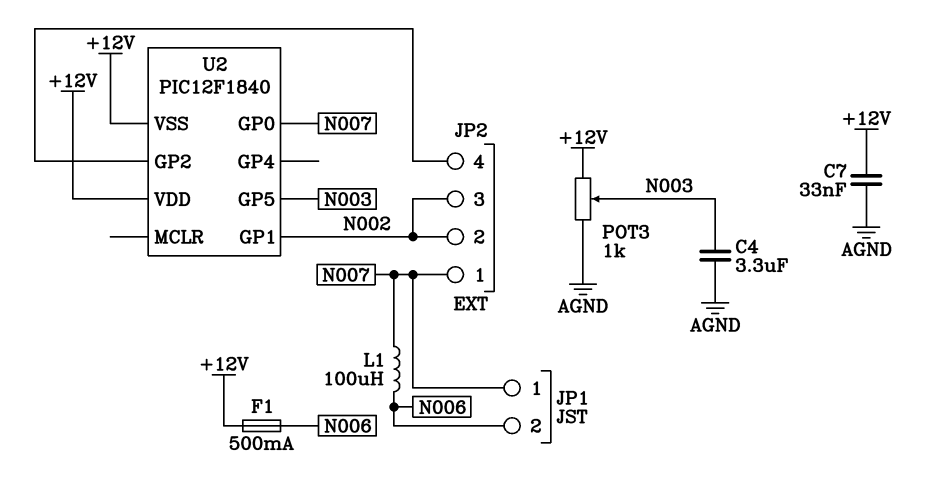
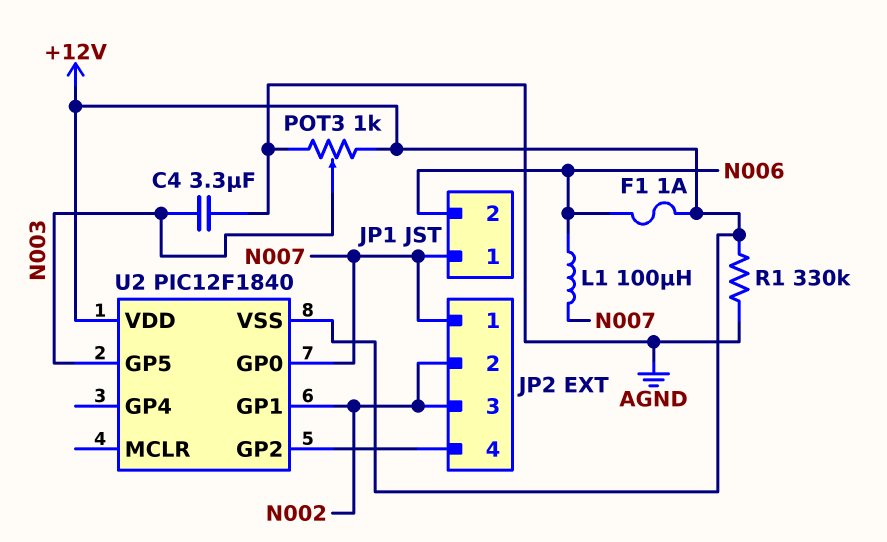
C7: 33nF (+12V, AGND) -> none
F1: 500mA (+12V, N006) -> 1A (+12V, N006)
R1: none -> 330k (+12V, AGND)

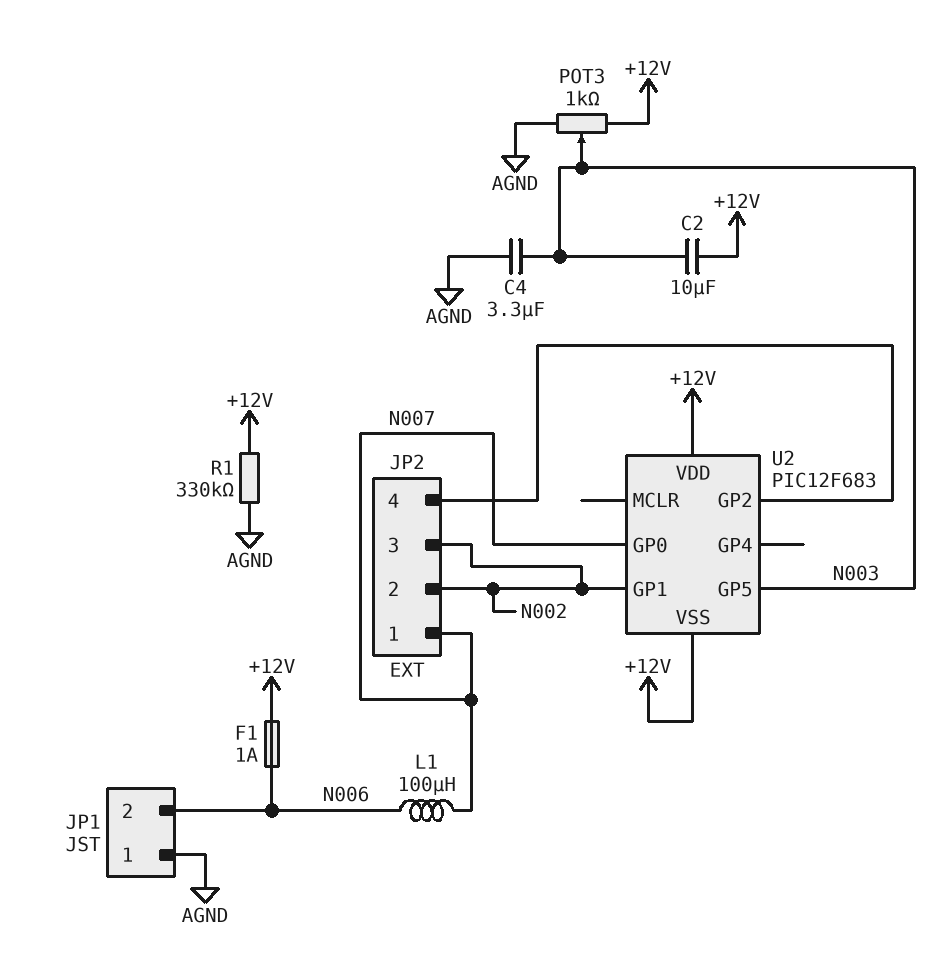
C2: none -> 10uF (+12V, N003)
JP1 pin 1: N007 -> AGND
U2: PIC12F1840 -> PIC12F683

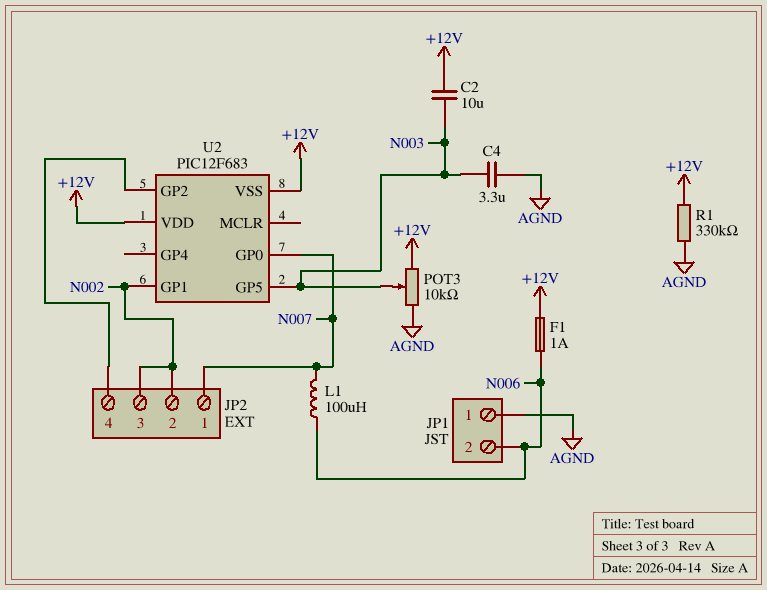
POT3: 1k (+12V, AGND, wiper N003) -> 10k (+12V, AGND, wiper N003)

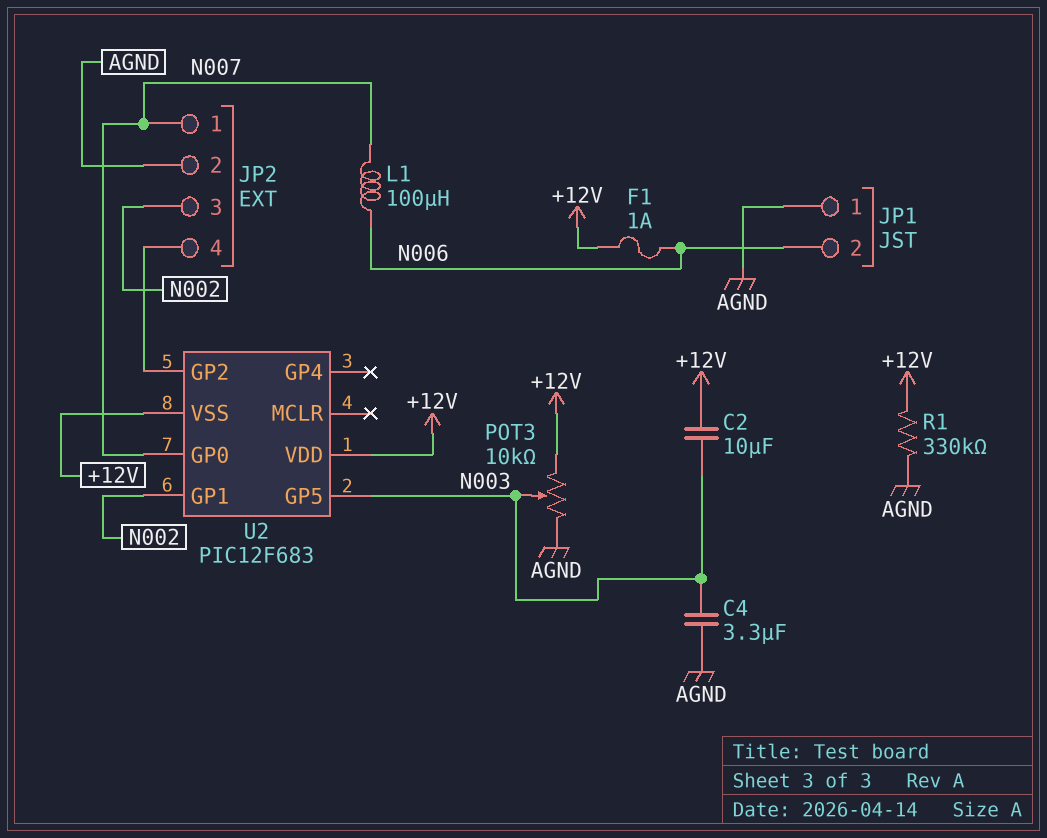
JP2 pin 2: N002 -> AGND

